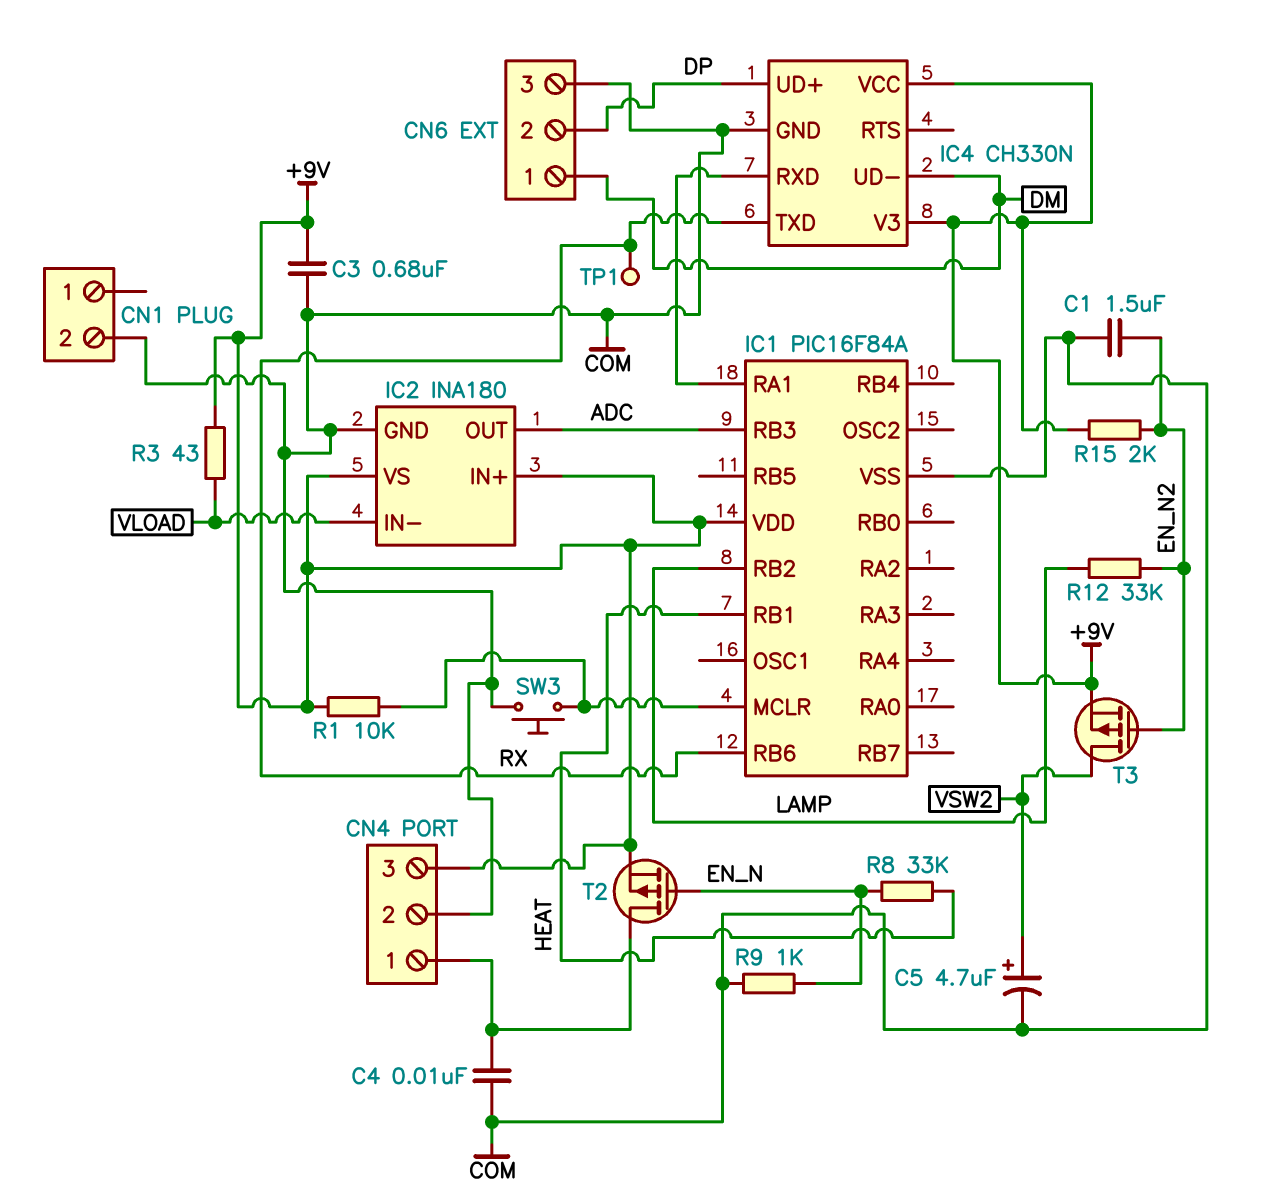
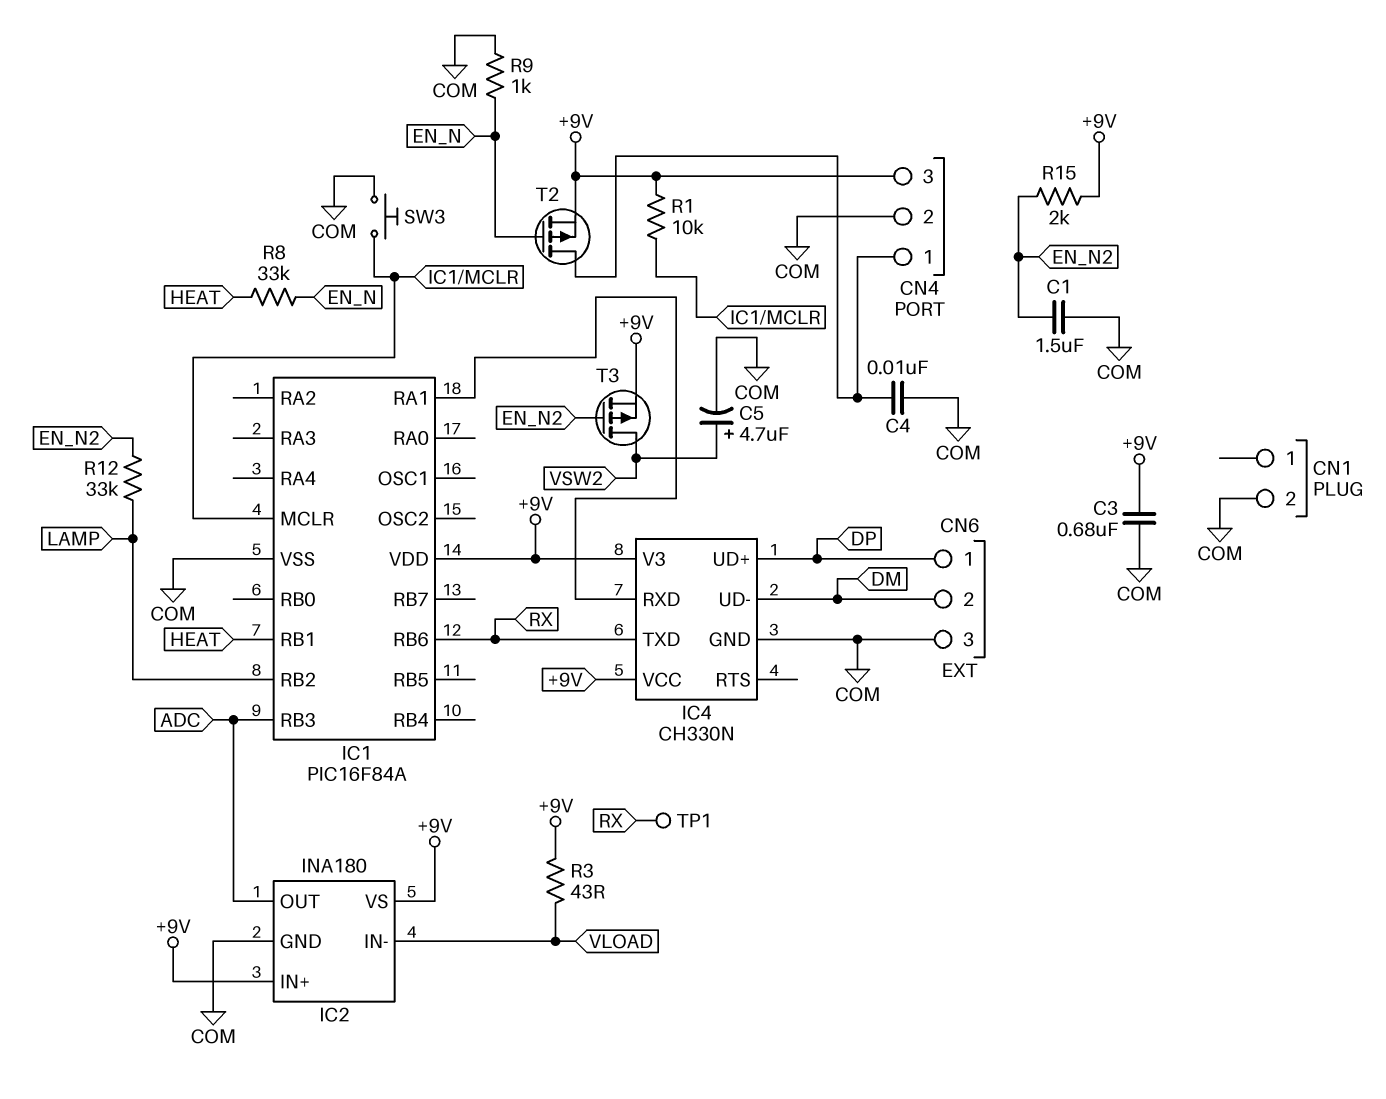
CN6 pin 1: DM -> DP
CN6 pin 2: DP -> DM

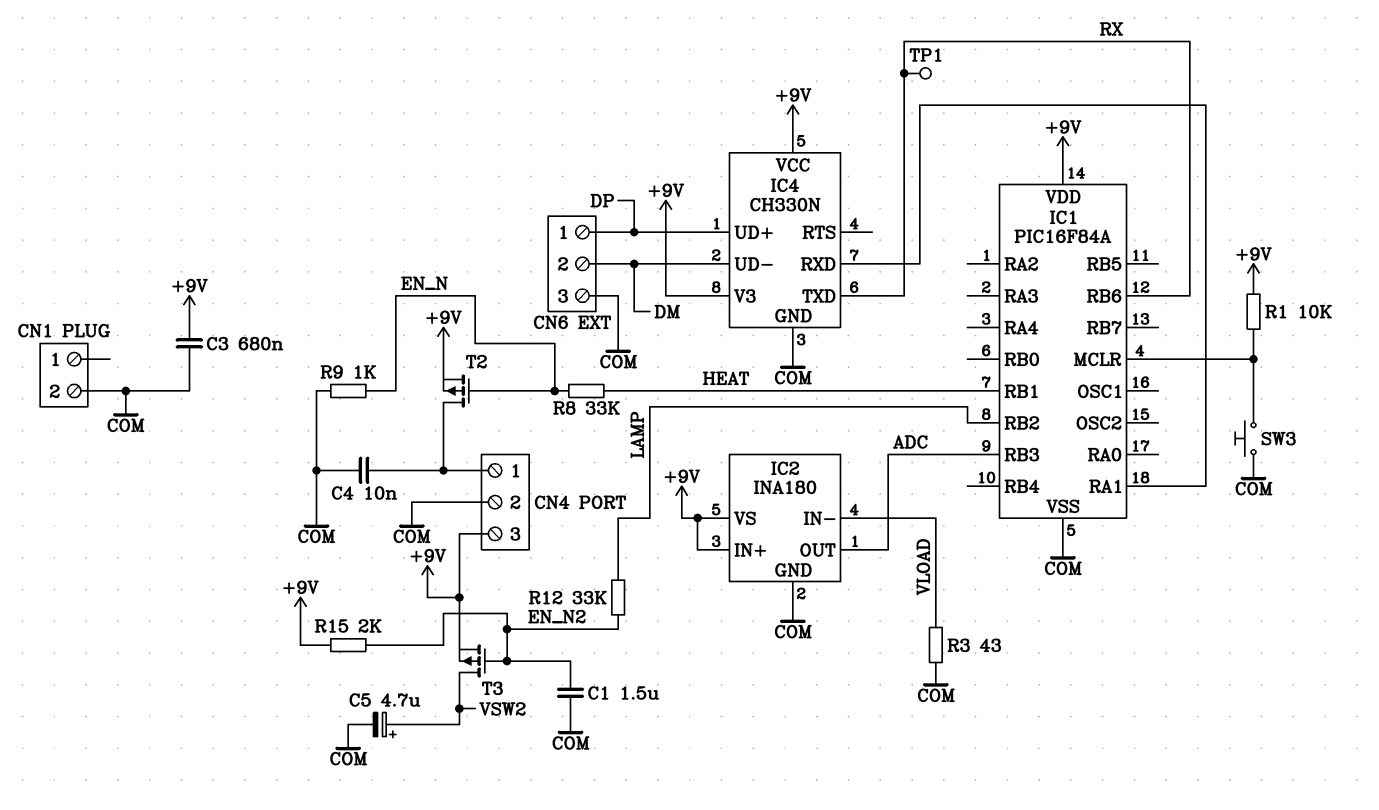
R3: 43 (+9V, VLOAD) -> 43 (COM, VLOAD)

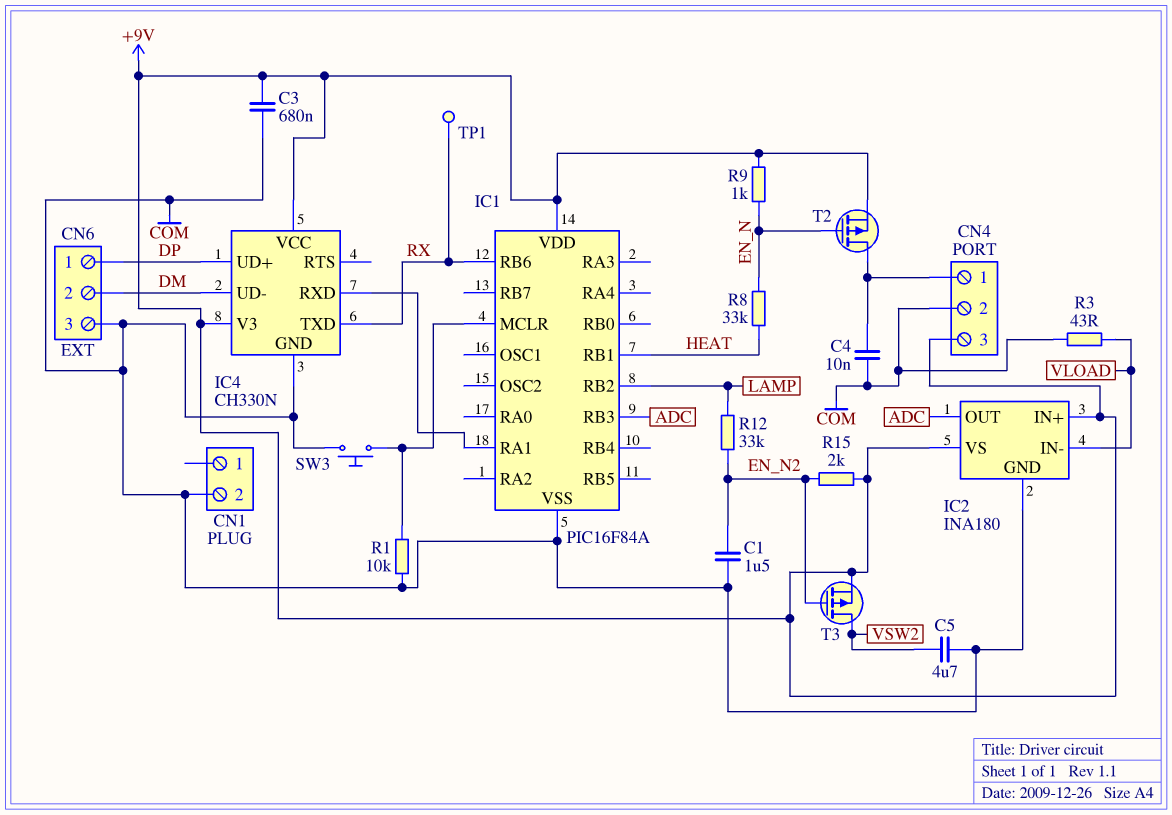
C5: 4.7uF (plus VSW2, minus COM) -> 4.7uF (COM, VSW2)
R1: 10k (+9V, IC1/MCLR) -> 10k (COM, IC1/MCLR)
R9: 1k (COM, EN_N) -> 1k (+9V, EN_N)

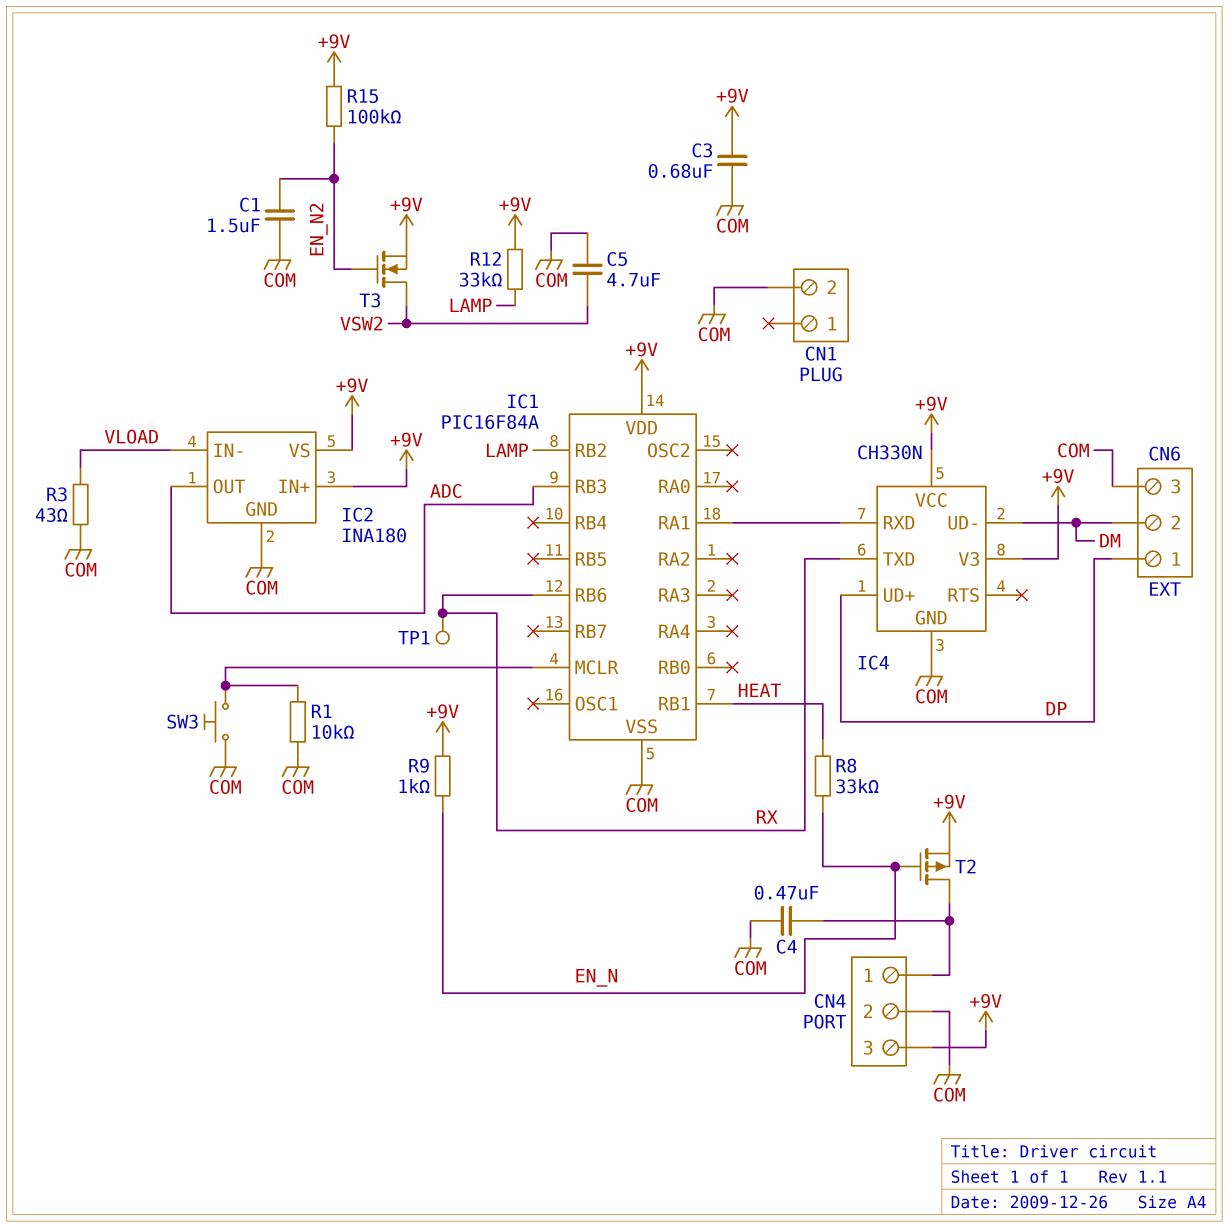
C4: 10nF (CN4/1, COM) -> 470nF (CN4/1, COM)
R12: 33k (EN_N2, LAMP) -> 33k (+9V, LAMP)
R15: 2k (+9V, EN_N2) -> 100k (+9V, EN_N2)
T3: PMOS (G EN_N2, D VSW2, S +9V) -> NMOS (G EN_N2, D VSW2, S +9V)

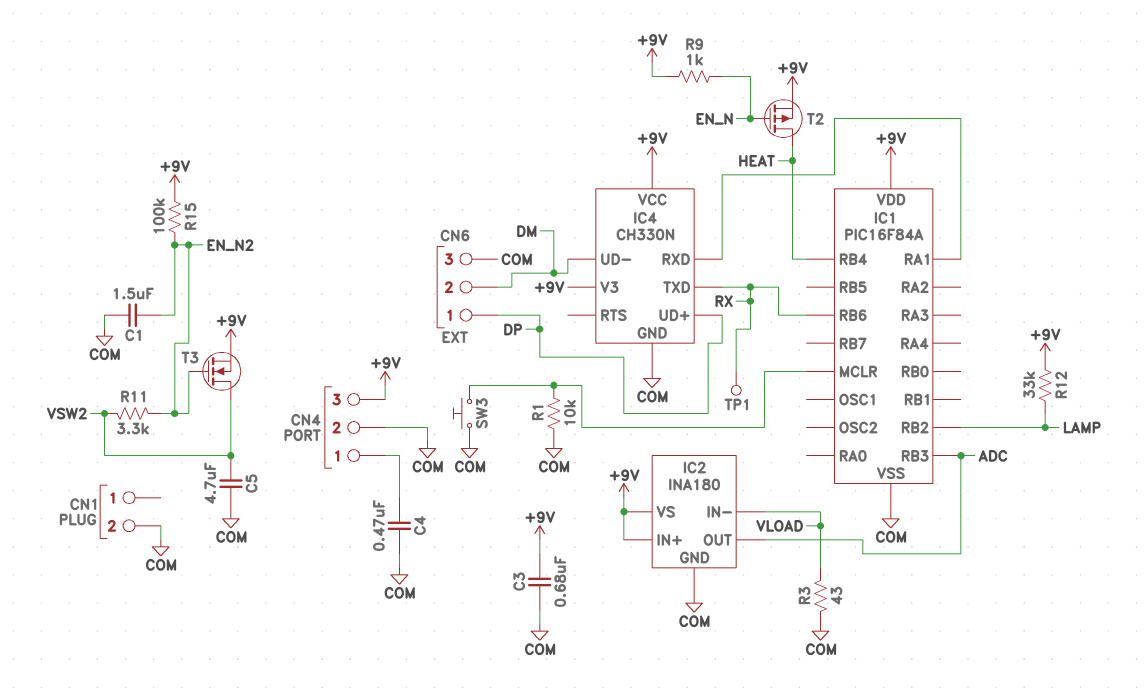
IC1 pin RB1: HEAT -> none
IC1 pin RB4: none -> HEAT
R8: 33k (EN_N, HEAT) -> none
R11: none -> 3.3k (EN_N2, VSW2)
T2: PMOS (G EN_N, D CN4/1, S +9V) -> PMOS (G EN_N, D HEAT, S +9V)

